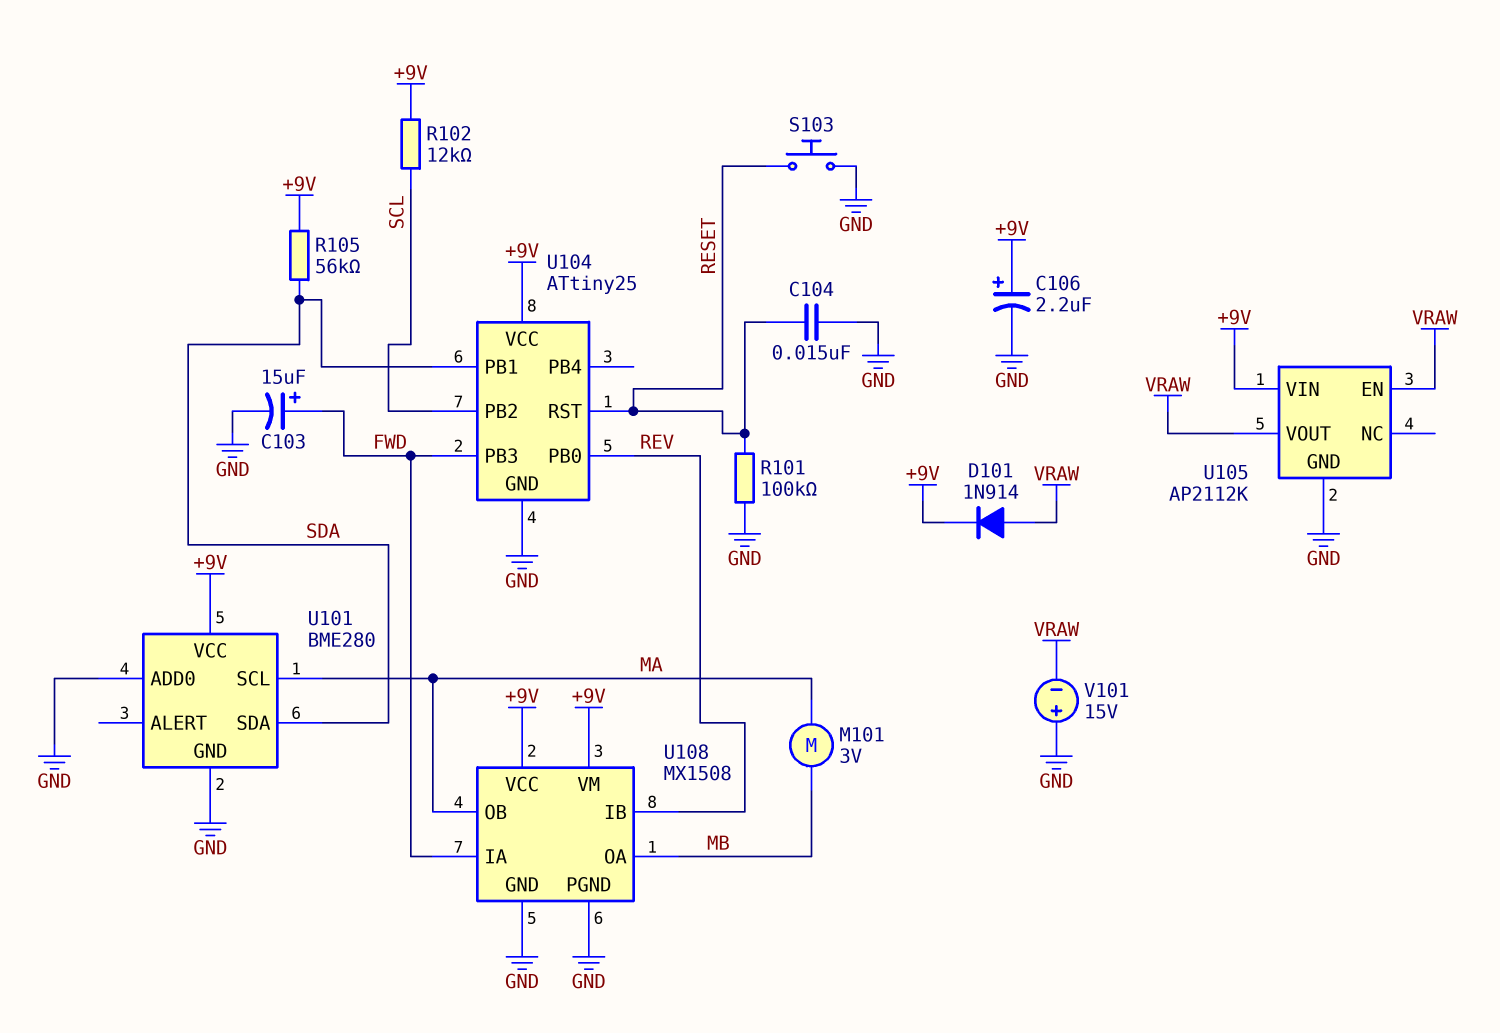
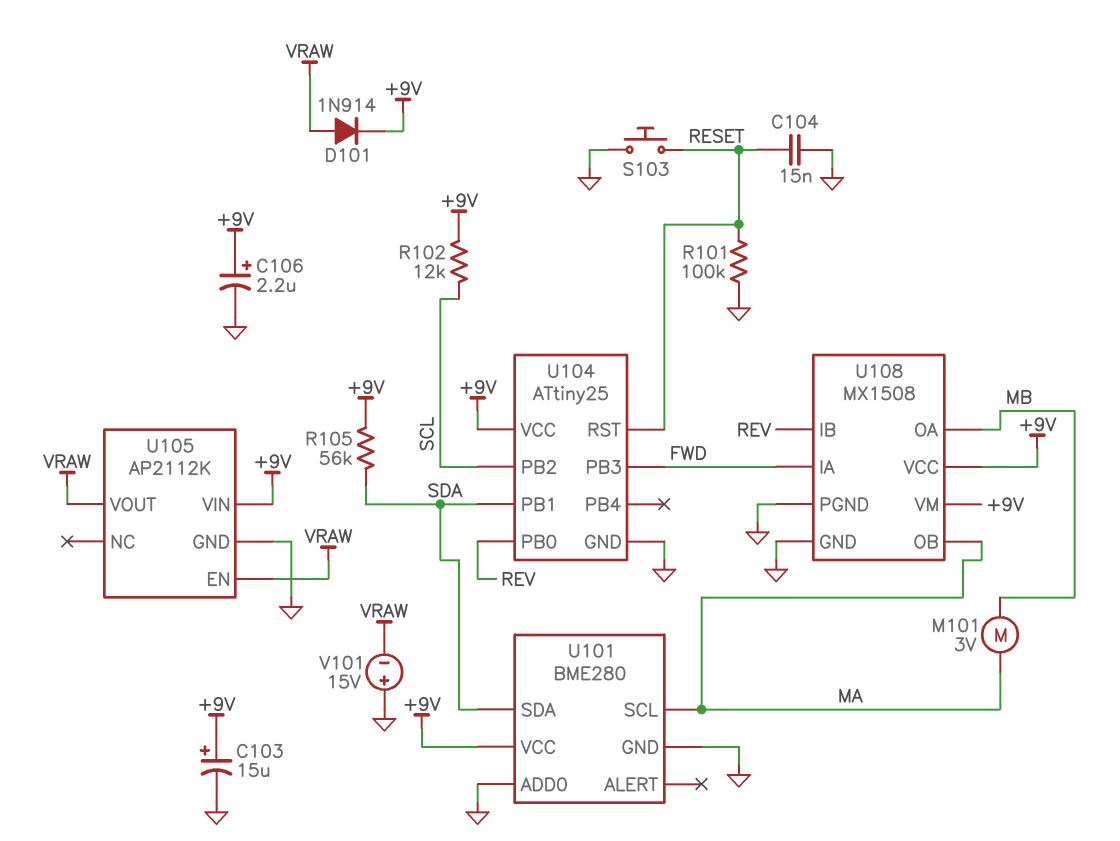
C103: 15uF (plus FWD, minus GND) -> 15uF (plus +9V, minus GND)

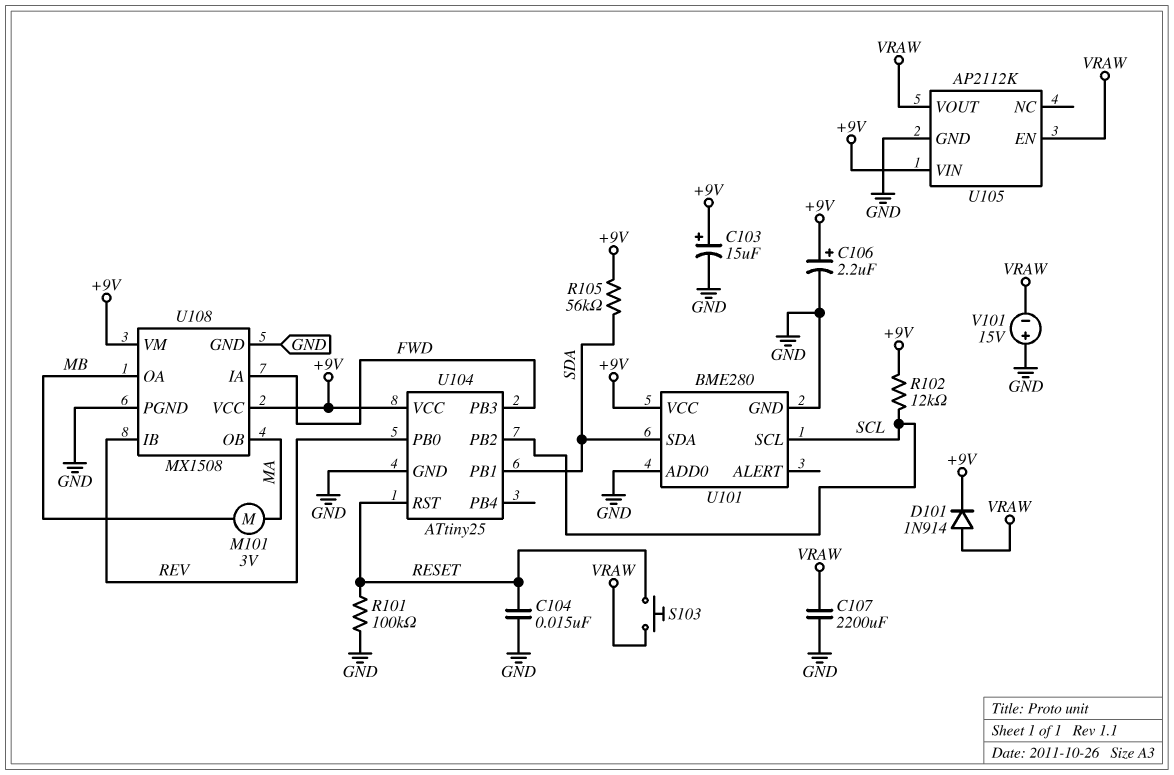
C107: none -> 2200uF (GND, VRAW)
S103: button (GND, RESET) -> button (RESET, VRAW)
U101 pin SCL: MA -> SCL

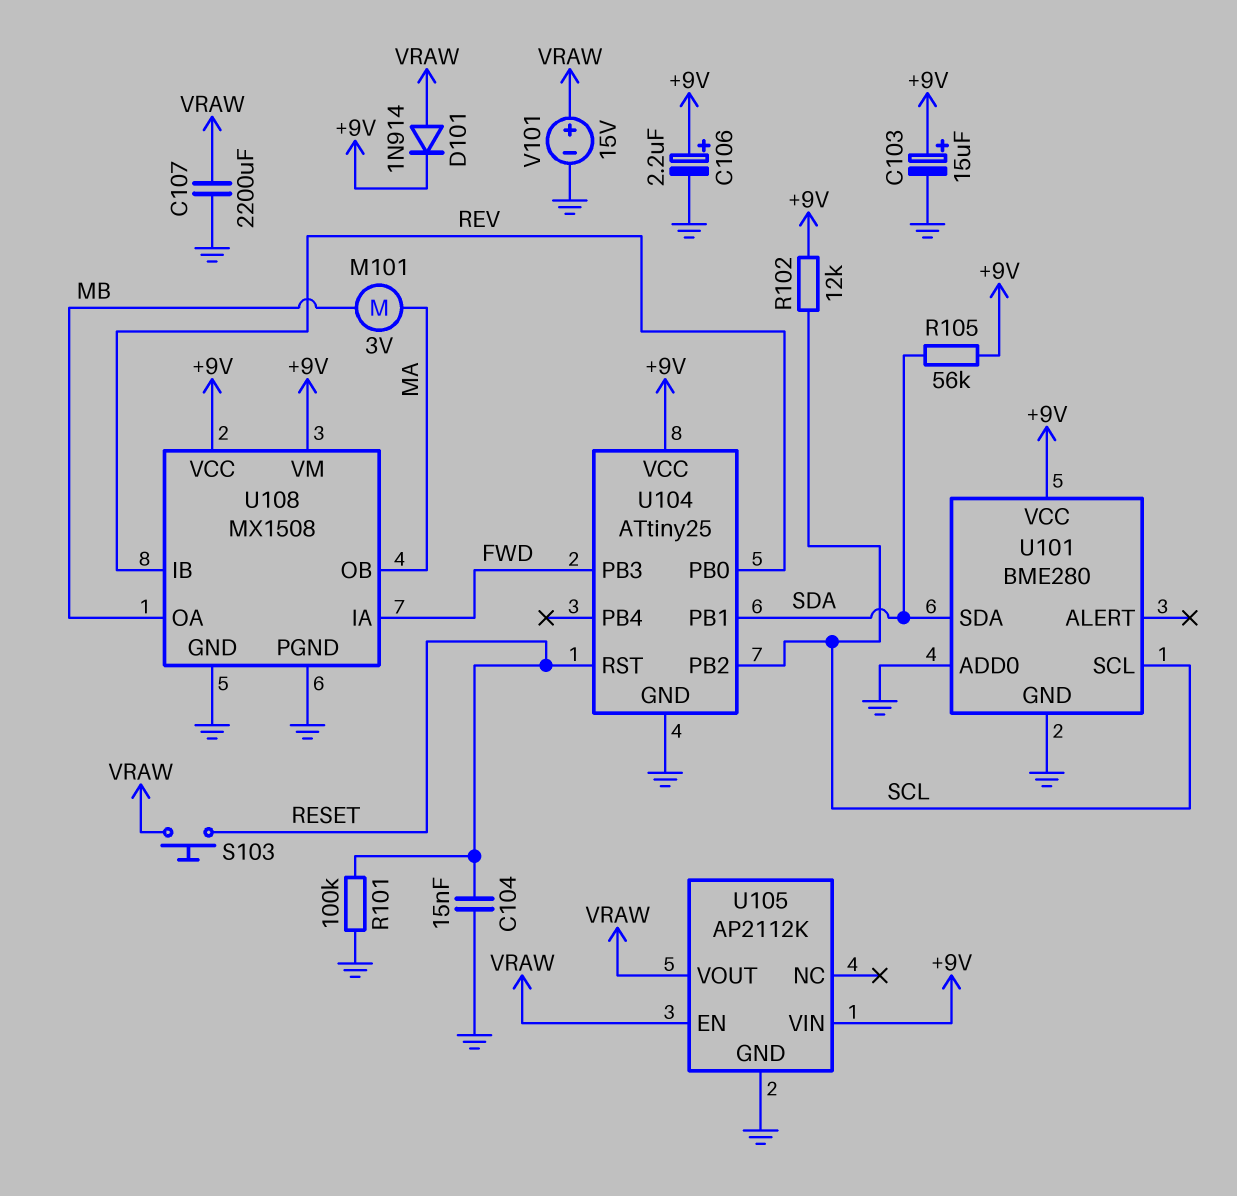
V101: 15V (plus GND, minus VRAW) -> 15V (plus VRAW, minus GND)

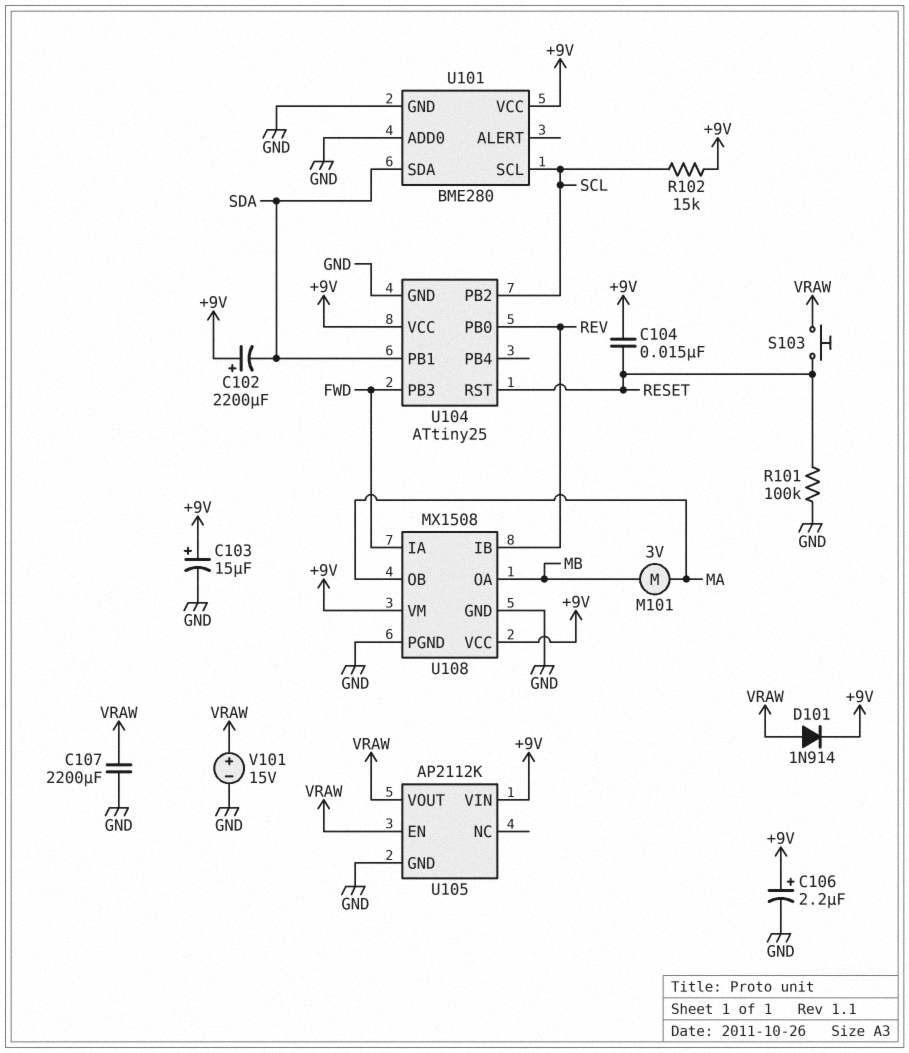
C102: none -> 2200uF (plus +9V, minus SDA)
C104: 15nF (GND, RESET) -> 15nF (+9V, RESET)
R102: 12k (+9V, SCL) -> 15k (+9V, SCL)
R105: 56k (+9V, SDA) -> none

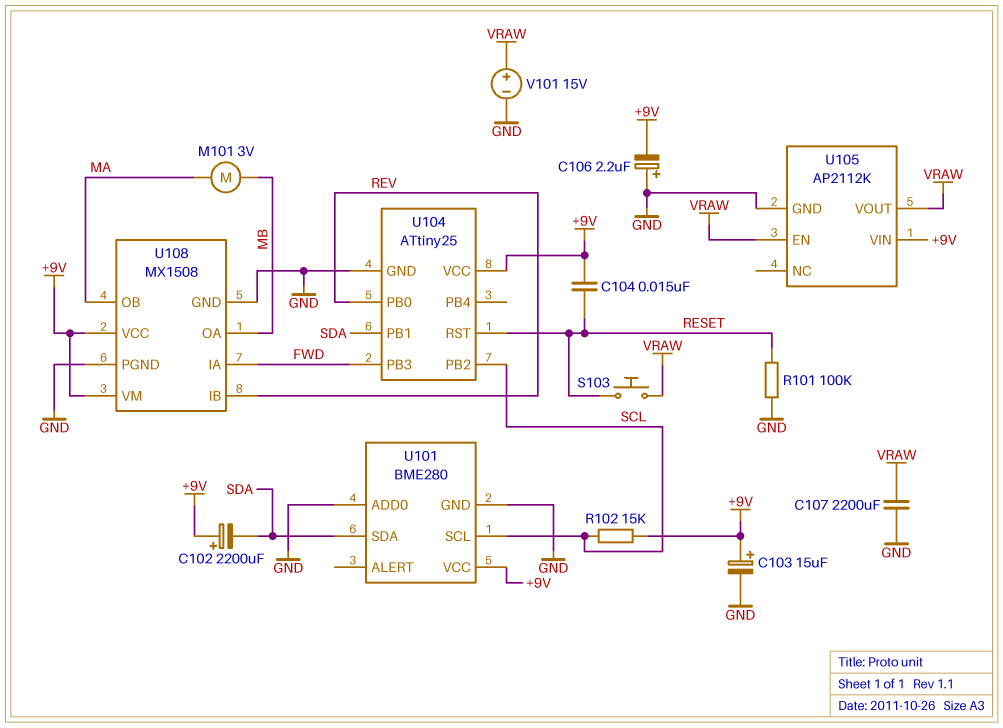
C106: 2.2uF (plus +9V, minus GND) -> 2.2uF (plus GND, minus +9V)
D101: diode 1N914 (A VRAW, K +9V) -> none

